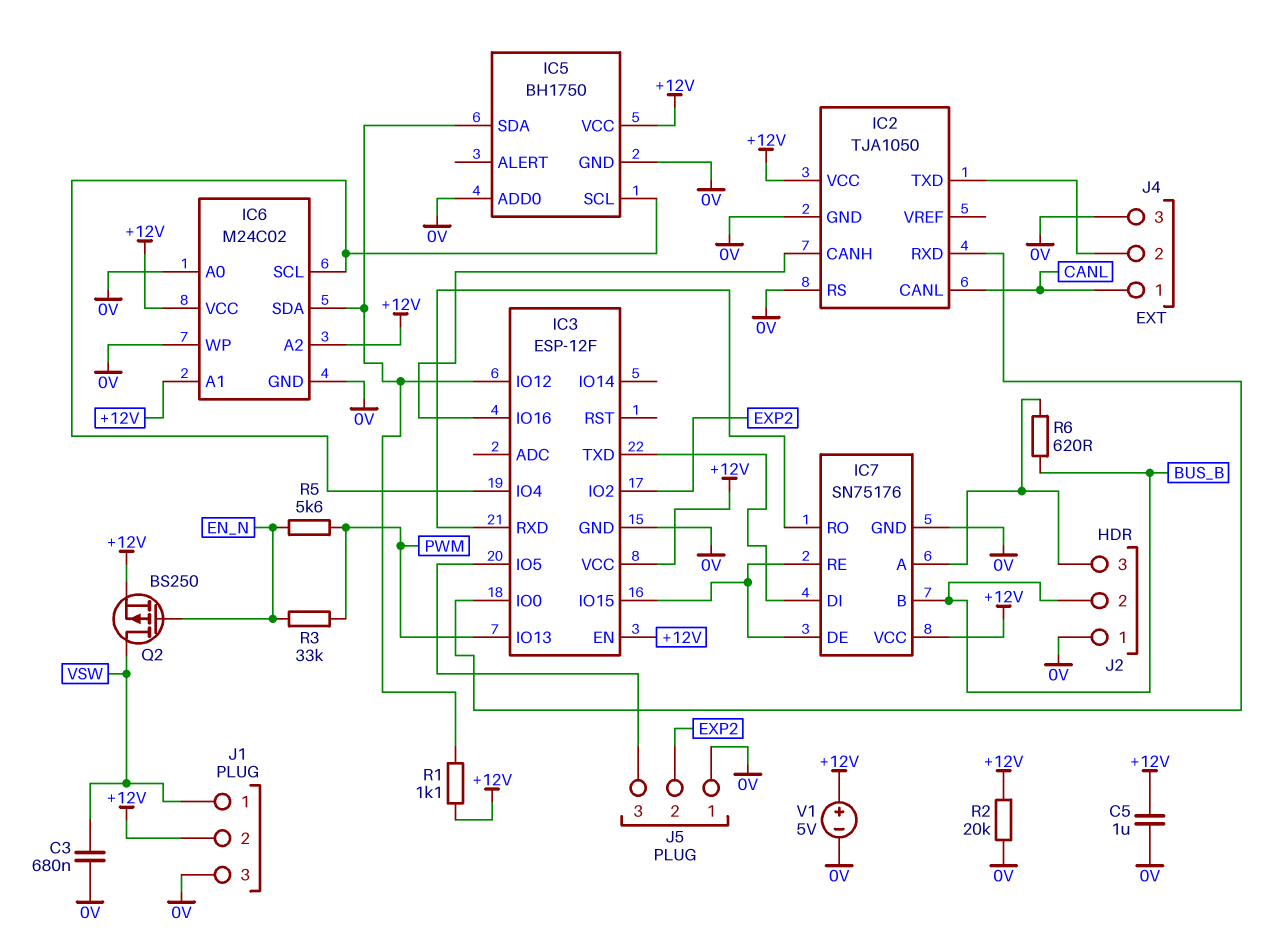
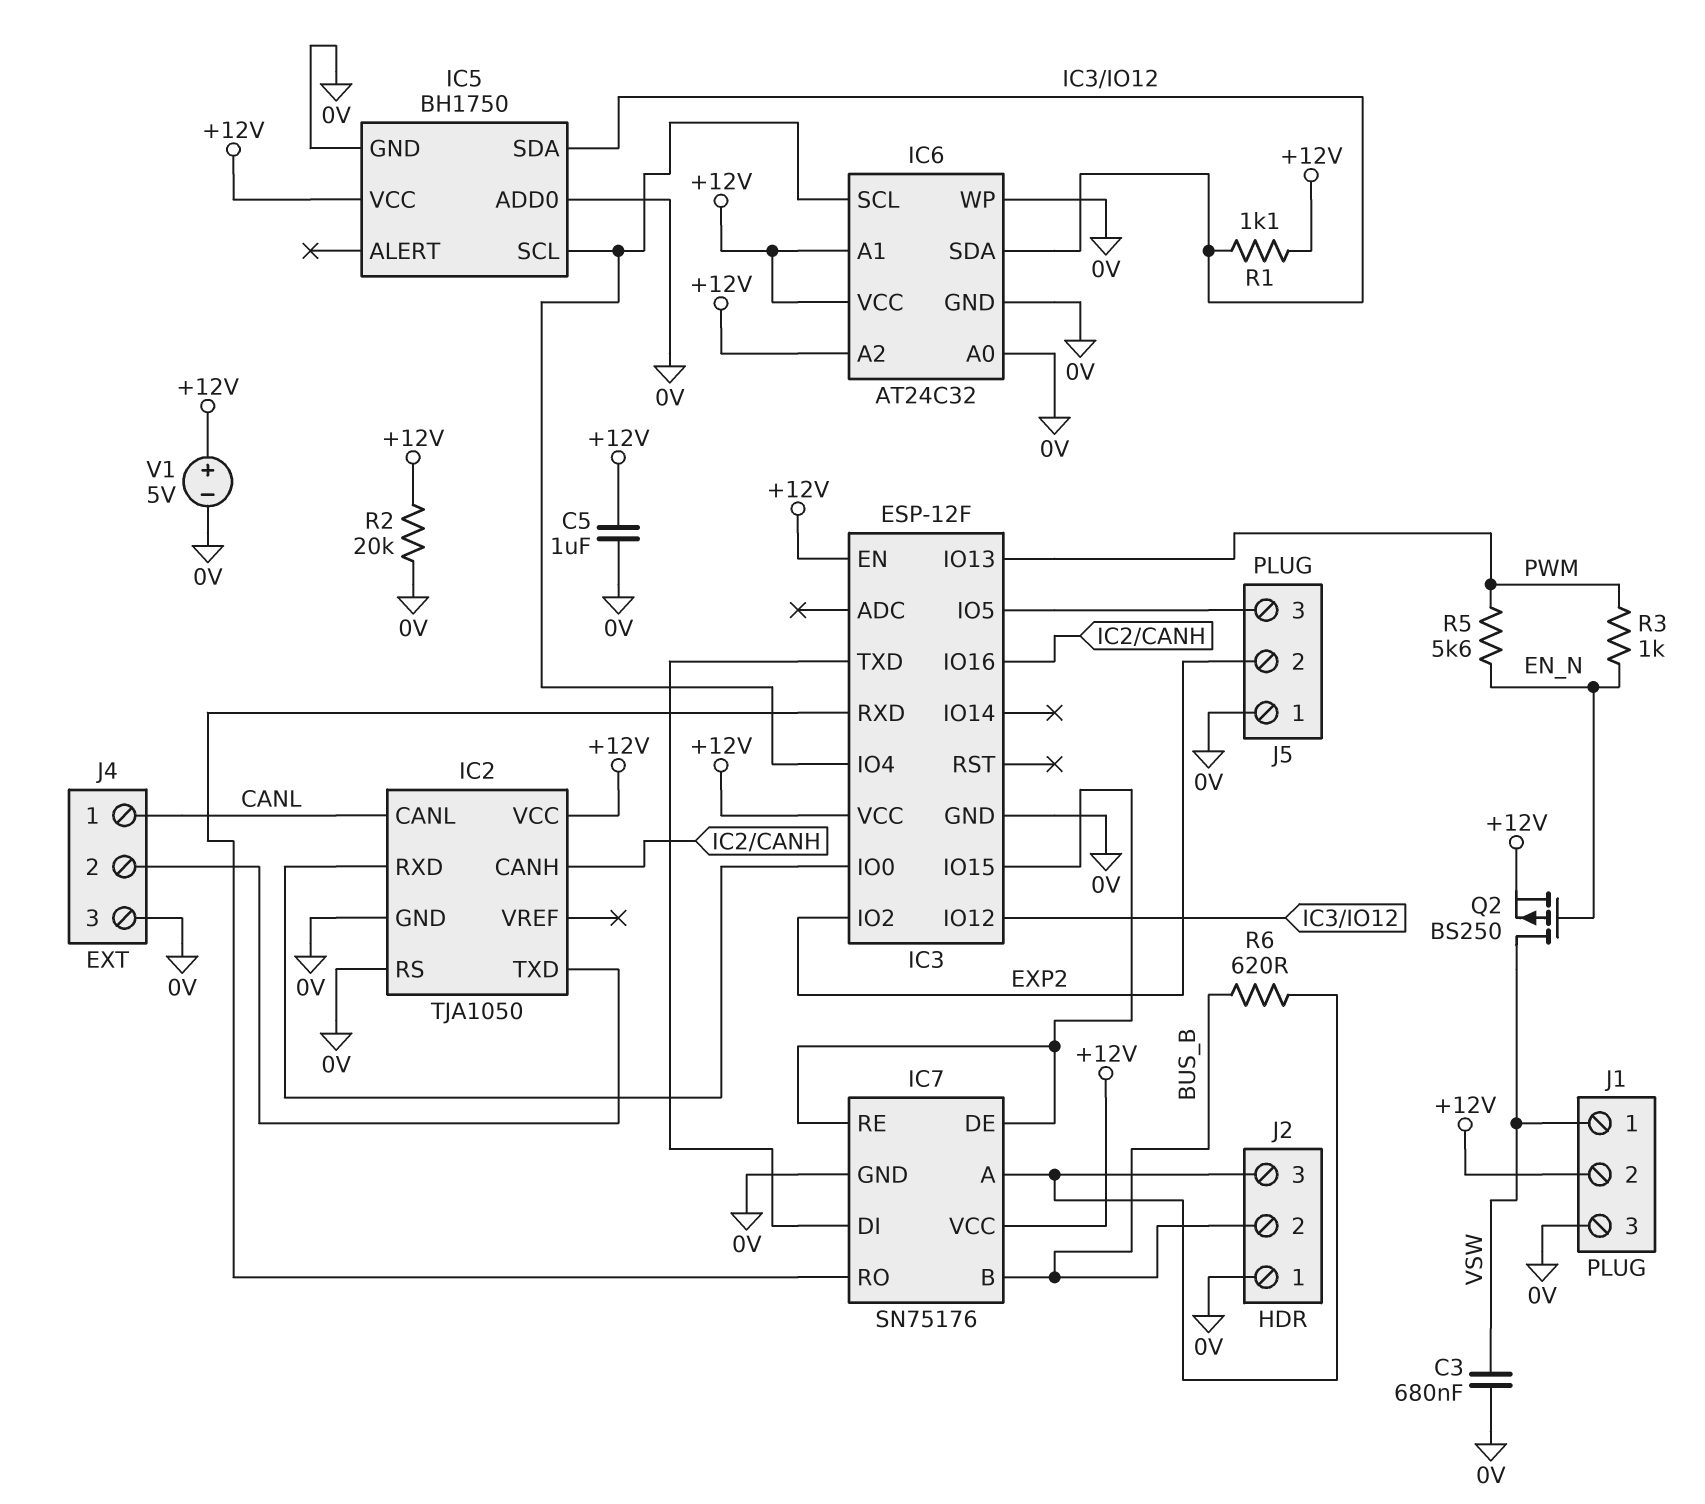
IC6: M24C02 -> AT24C32
R3: 33k (EN_N, PWM) -> 1k (EN_N, PWM)

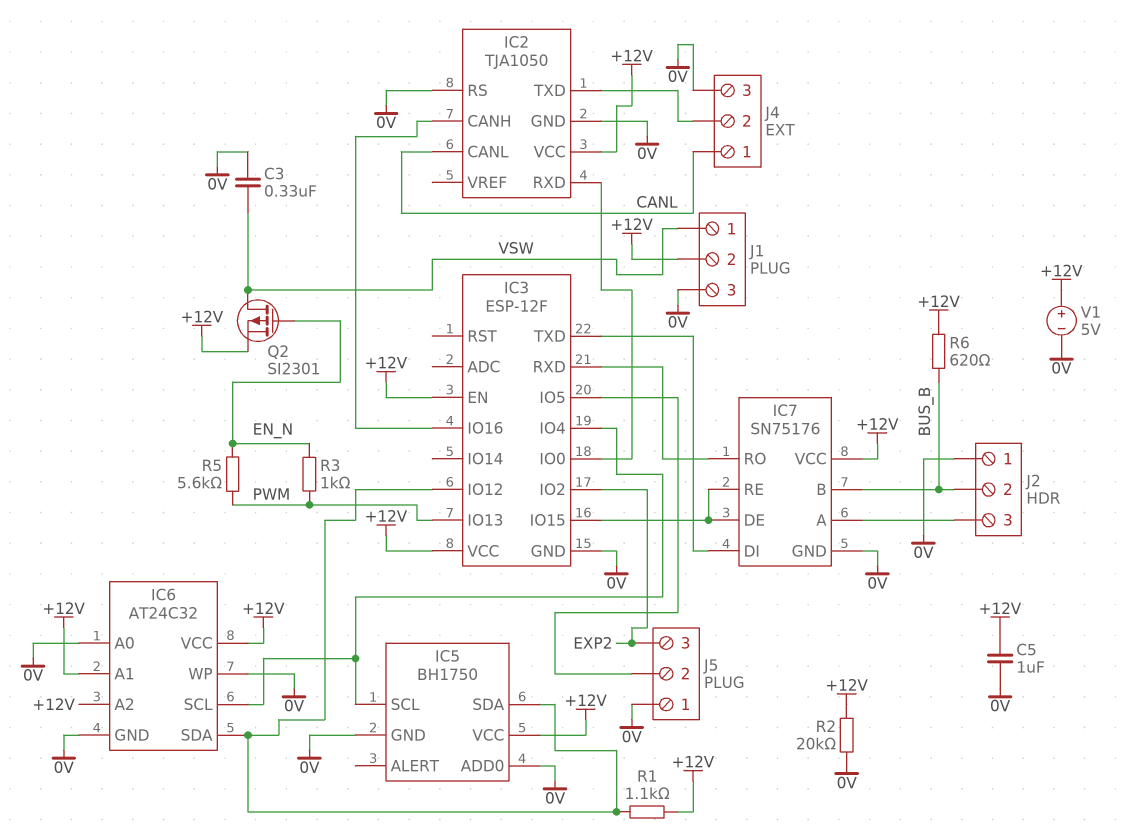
C3: 680nF (0V, VSW) -> 330nF (0V, VSW)
J5 pin 2: EXP2 -> IC3/IO5
J5 pin 3: IC3/IO5 -> EXP2
Q2: PMOS BS250 (G EN_N, D VSW, S +12V) -> PMOS SI2301 (G EN_N, D VSW, S +12V)
R6: 620 (BUS_B, IC7/A) -> 620 (+12V, BUS_B)

